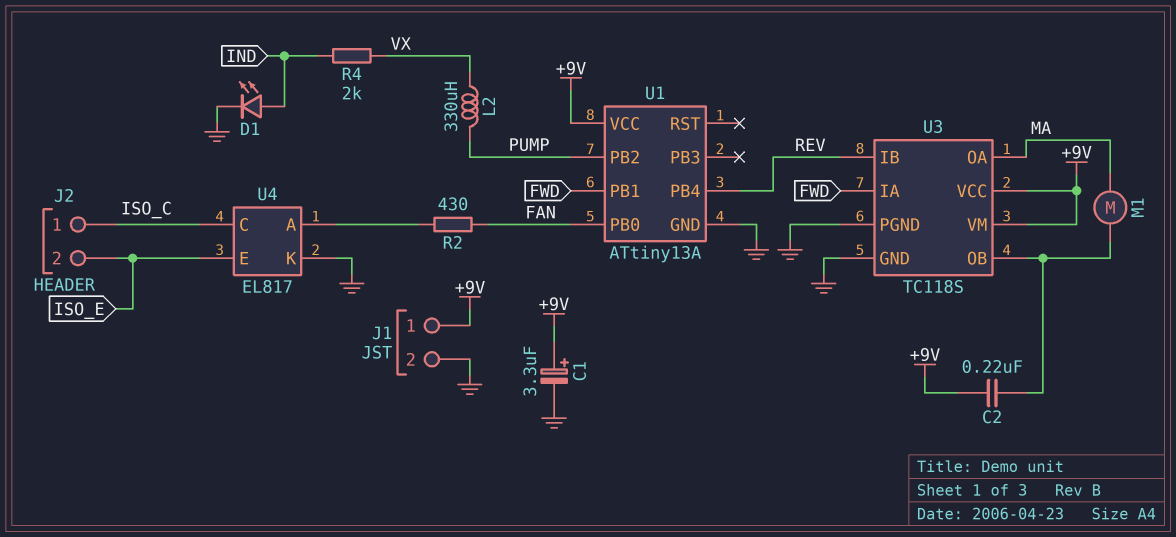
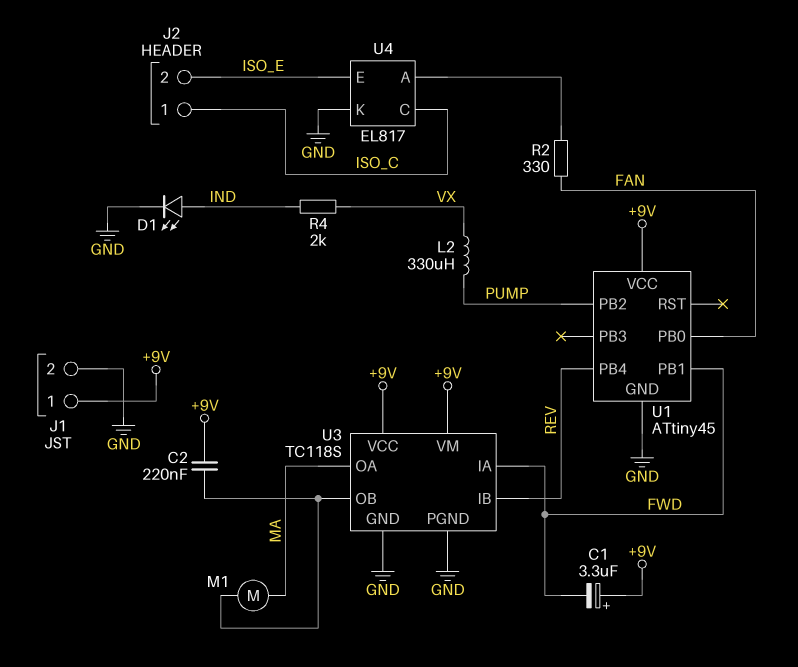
C1: 3.3uF (plus +9V, minus GND) -> 3.3uF (plus +9V, minus FWD)
R2: 430 (FAN, U4/A) -> 330 (FAN, U4/A)
U1: ATtiny13A -> ATtiny45

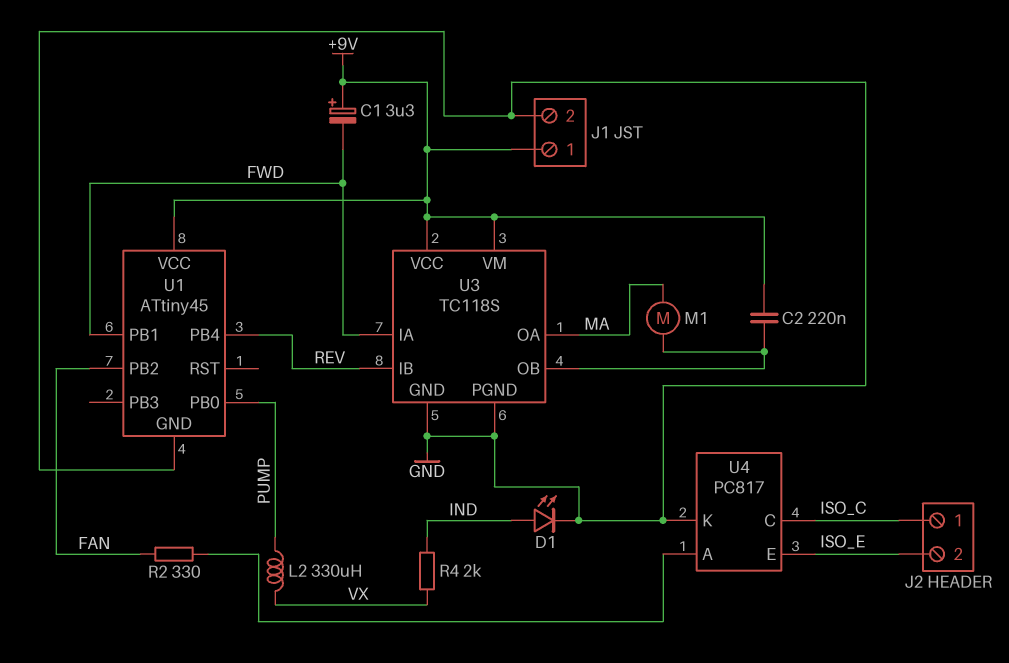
U1 pin PB0: FAN -> PUMP
U1 pin PB2: PUMP -> FAN
U4: EL817 -> PC817

